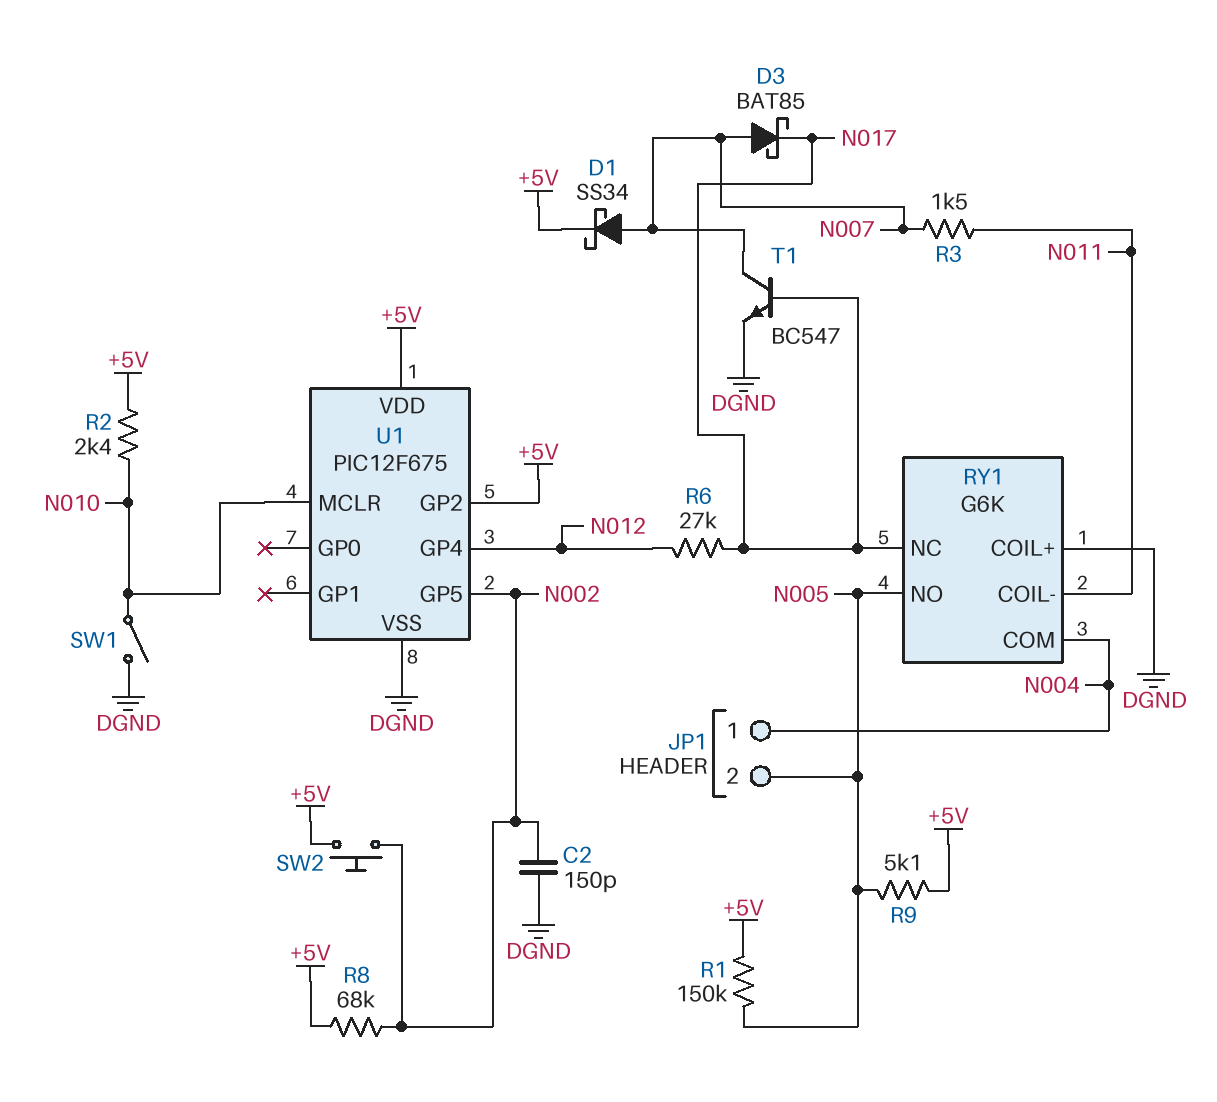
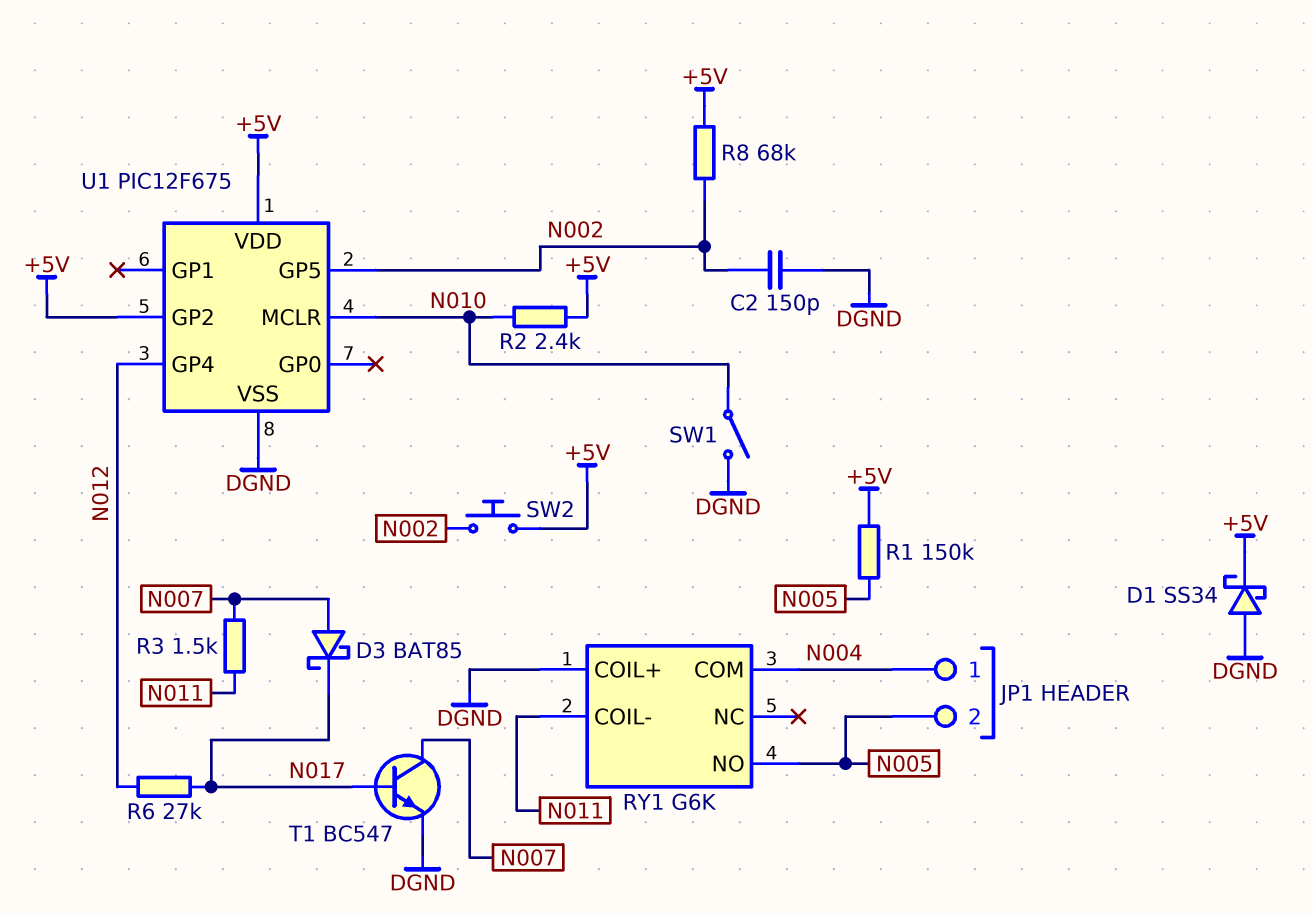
D1: schottky SS34 (A N007, K +5V) -> schottky SS34 (A DGND, K +5V)
R9: 5.1k (+5V, N005) -> none
RY1 pin NC: N017 -> none

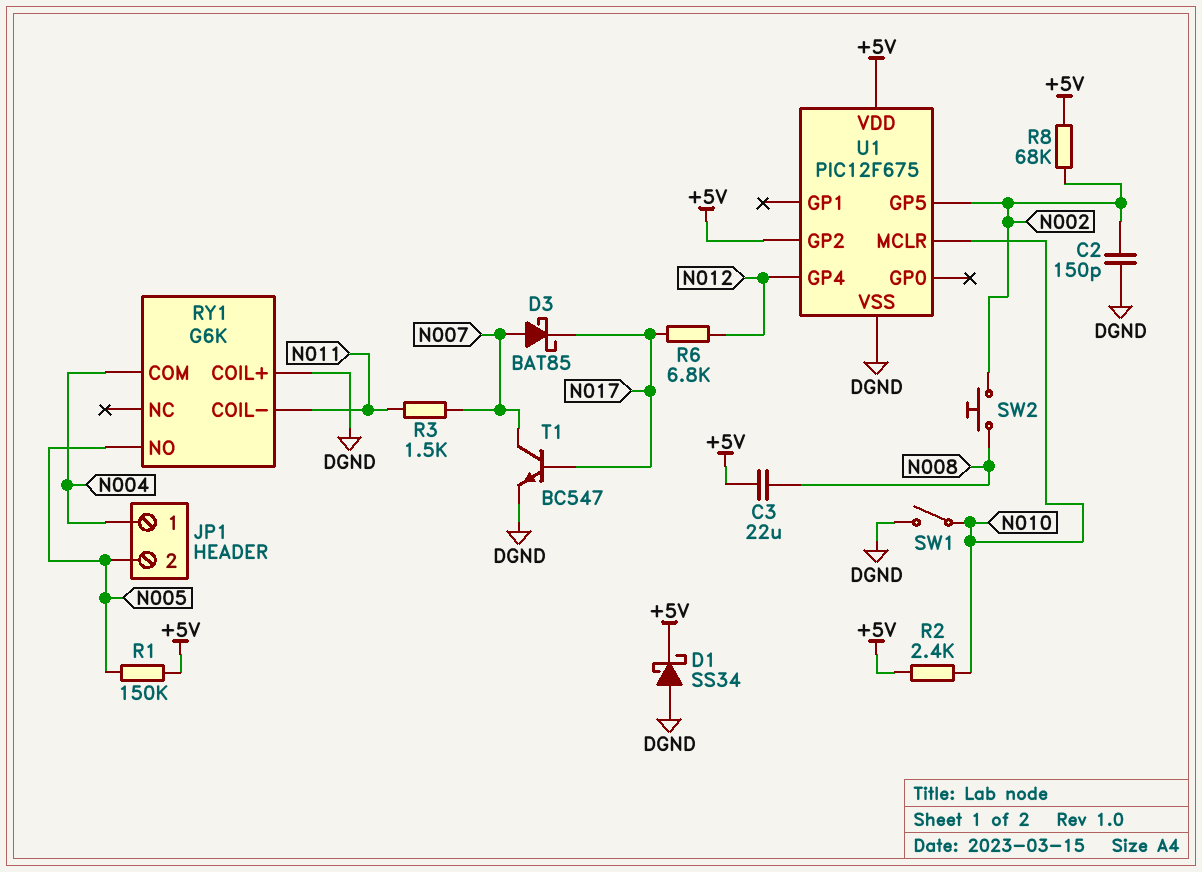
C3: none -> 22uF (+5V, N008)
R6: 27k (N012, N017) -> 6.8k (N012, N017)
SW2: button (+5V, N002) -> button (N002, N008)

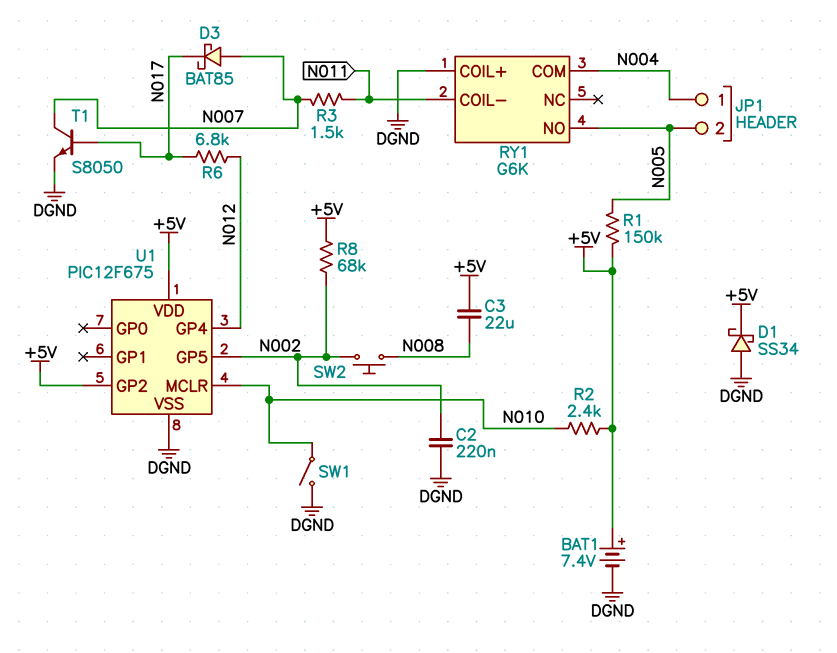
BAT1: none -> 7.4V (plus +5V, minus DGND)
C2: 150pF (DGND, N002) -> 220nF (DGND, N002)
T1: NPN BC547 (B N017, C N007, E DGND) -> NPN S8050 (B N017, C N007, E DGND)

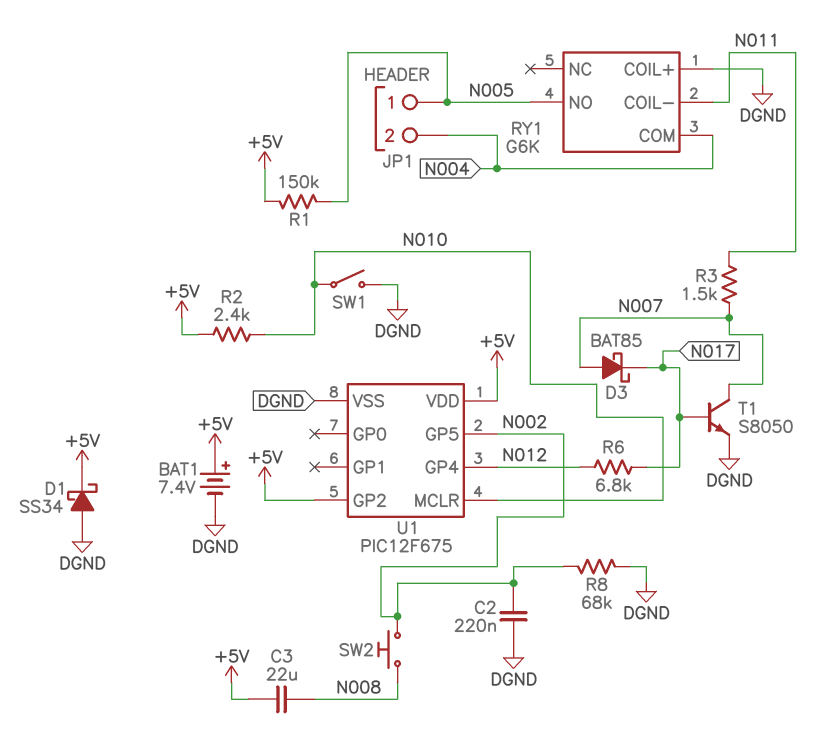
JP1 pin 1: N004 -> N005
JP1 pin 2: N005 -> N004
R8: 68k (+5V, N002) -> 68k (DGND, N002)

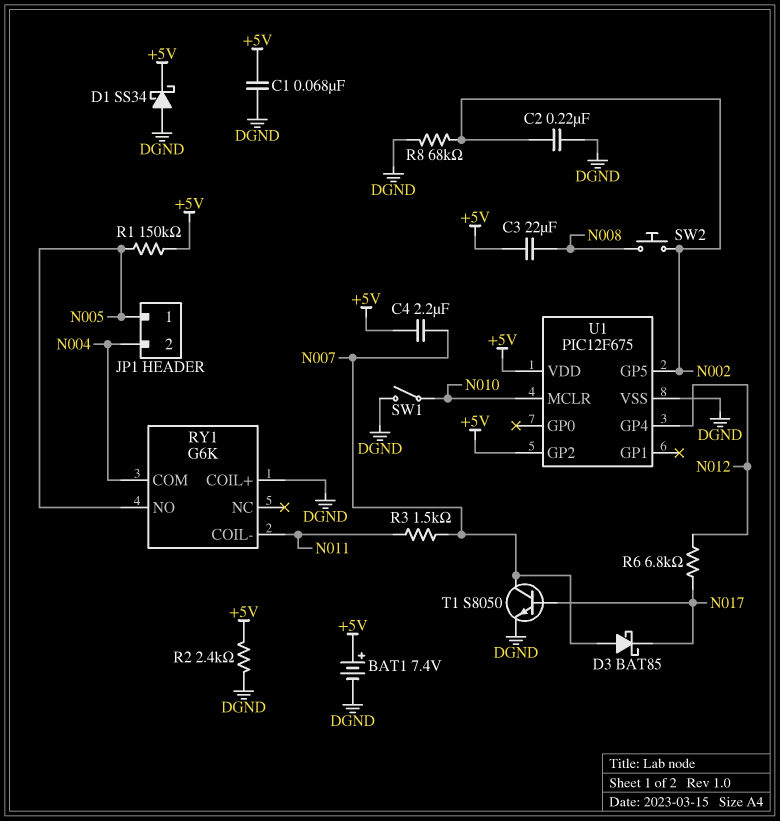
C1: none -> 68nF (+5V, DGND)
C4: none -> 2.2uF (+5V, N007)
R2: 2.4k (+5V, N010) -> 2.4k (+5V, DGND)

